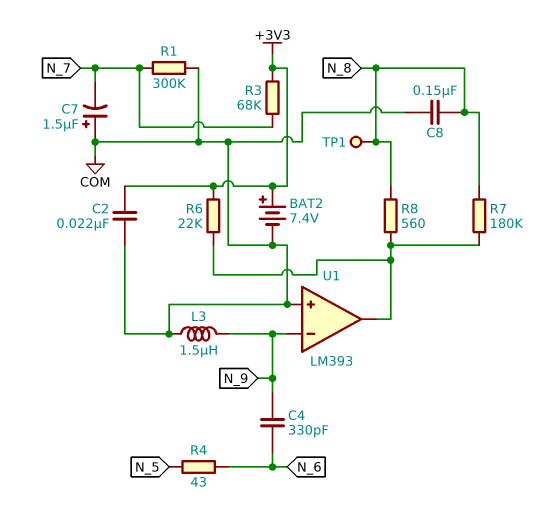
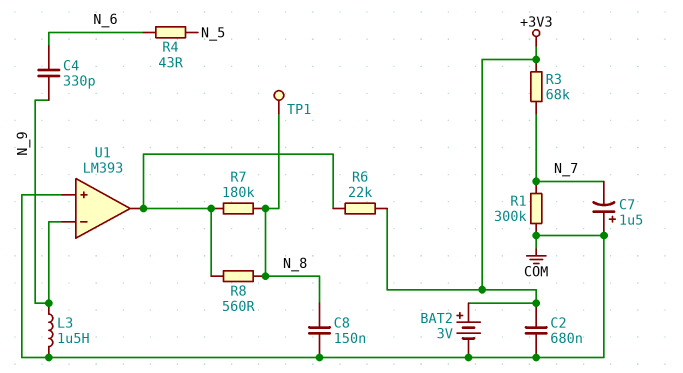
BAT2: 7.4V (plus +3V3, minus COM) -> 3V (plus +3V3, minus COM)
C2: 22nF (+3V3, COM) -> 680nF (+3V3, COM)

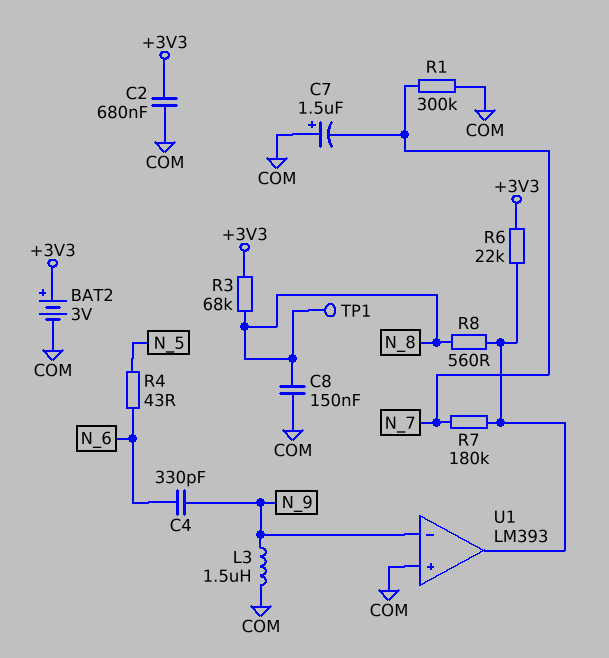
R3: 68k (+3V3, N_7) -> 68k (+3V3, N_8)
R7: 180k (N_8, U1/out) -> 180k (N_7, U1/out)

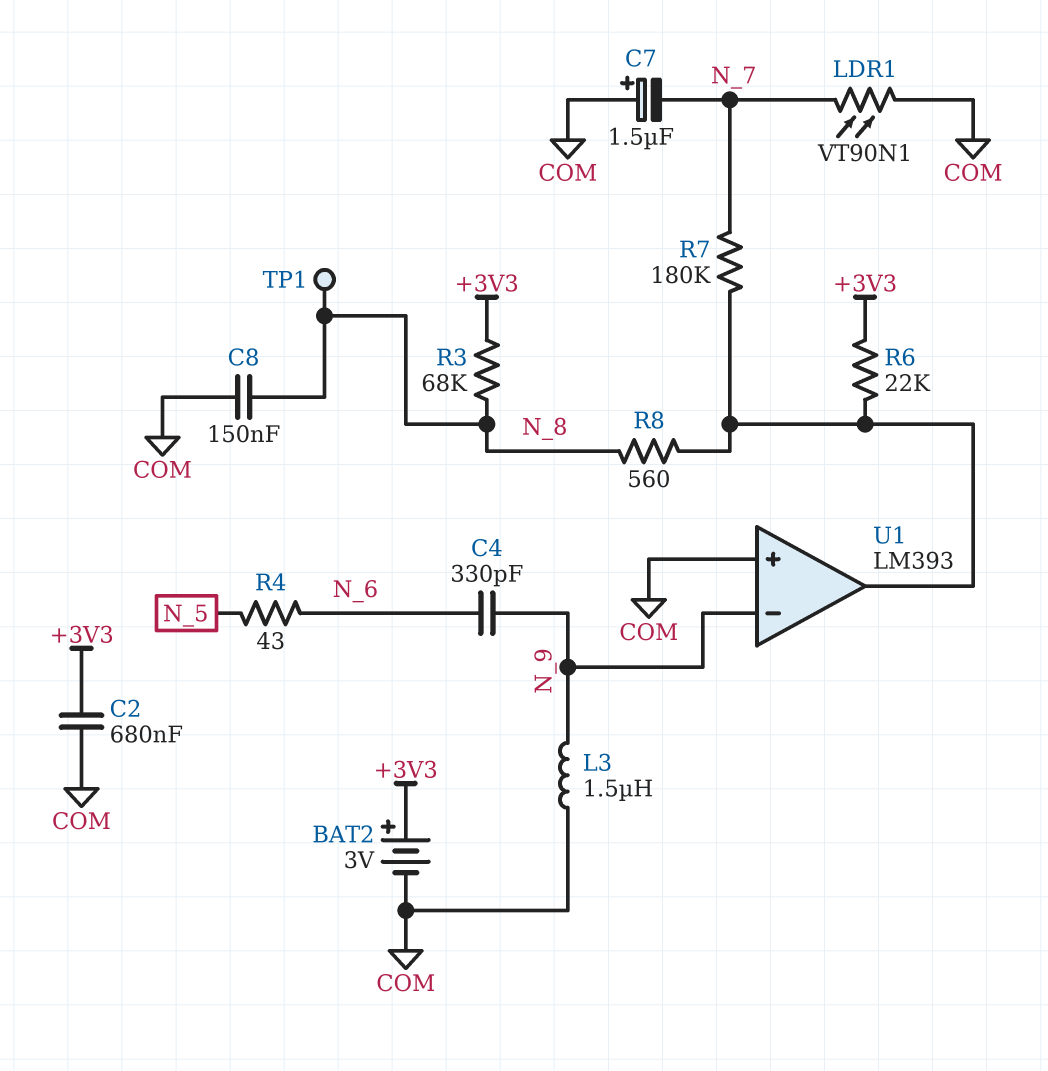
LDR1: none -> VT90N1 (COM, N_7)
R1: 300k (COM, N_7) -> none

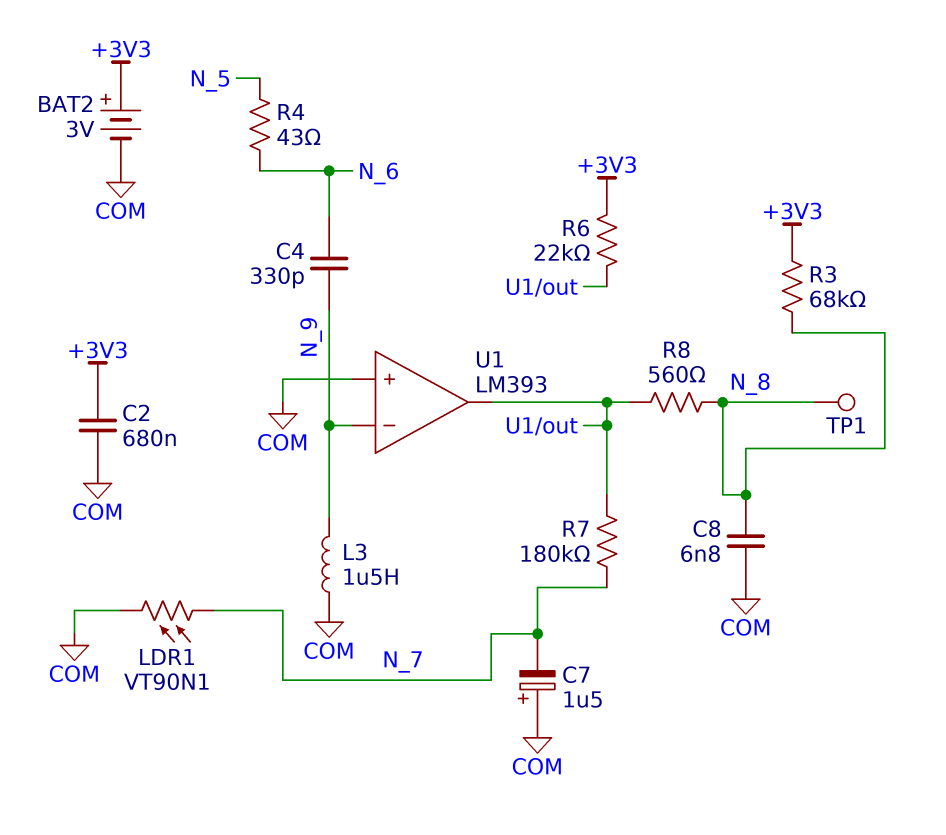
C8: 150nF (COM, N_8) -> 6.8nF (COM, N_8)

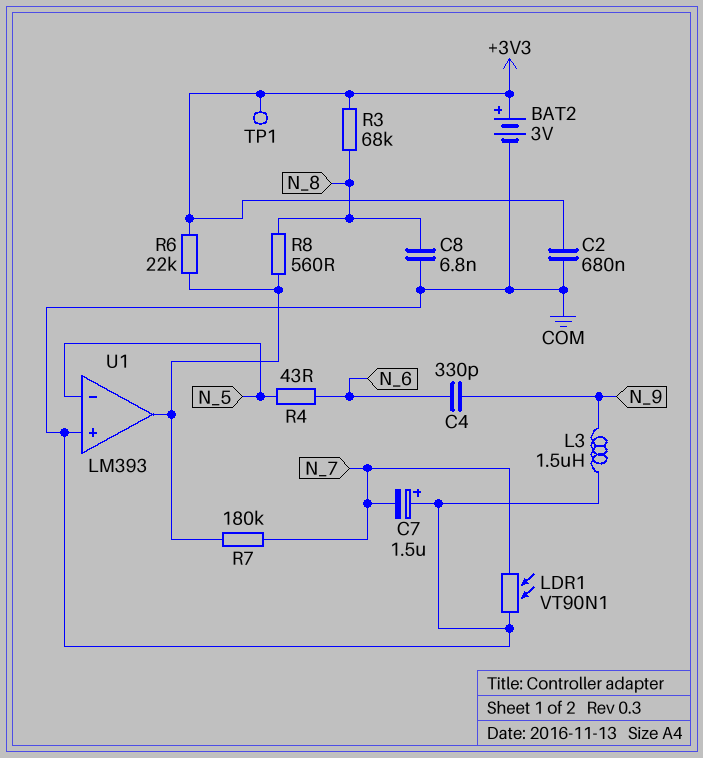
TP1: test point (N_8) -> test point (+3V3)
U1 pin in-: N_9 -> N_5

